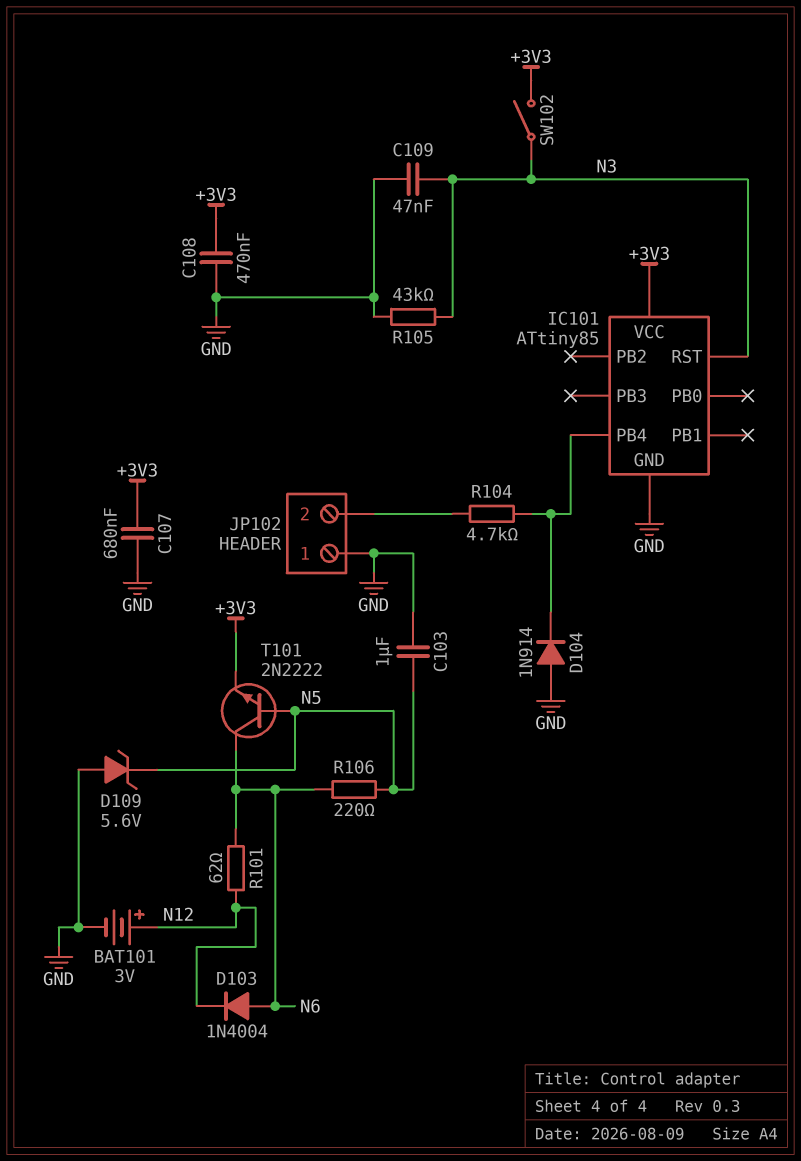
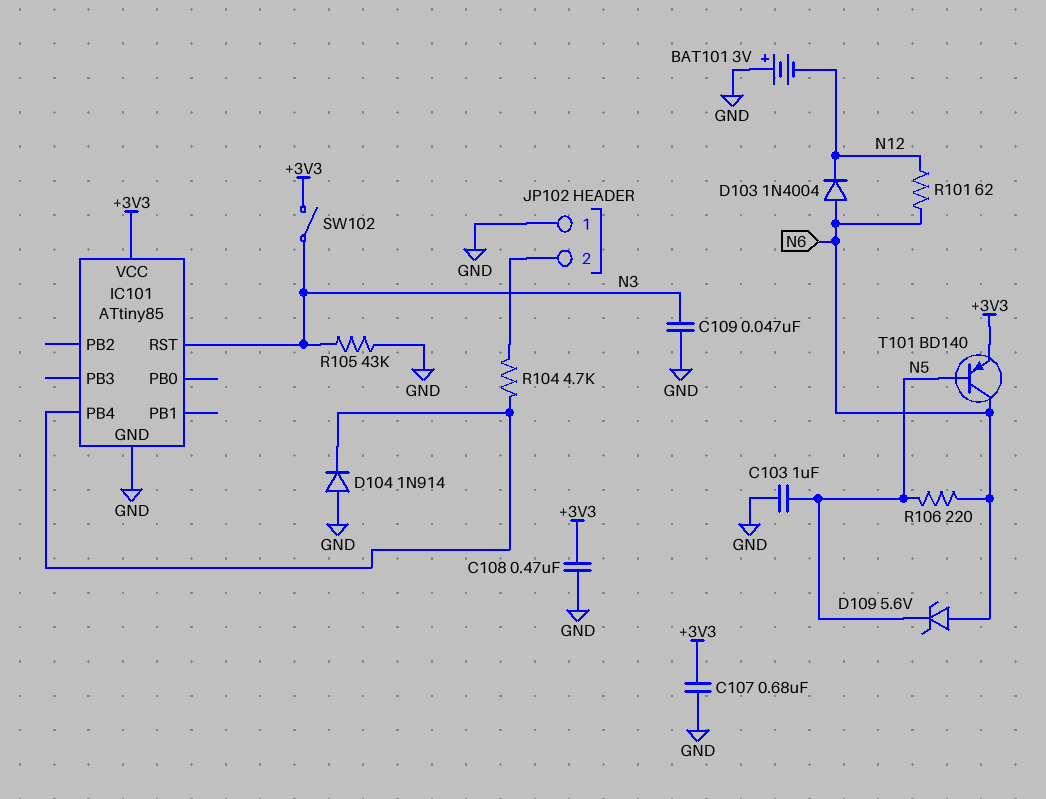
BAT101: 3V (plus N12, minus GND) -> 3V (plus GND, minus N12)
D109: zener 5.6V (A GND, K N5) -> zener 5.6V (A N6, K N5)
T101: NPN 2N2222 (B N5, C N6, E +3V3) -> PNP BD140 (B N5, C N6, E +3V3)

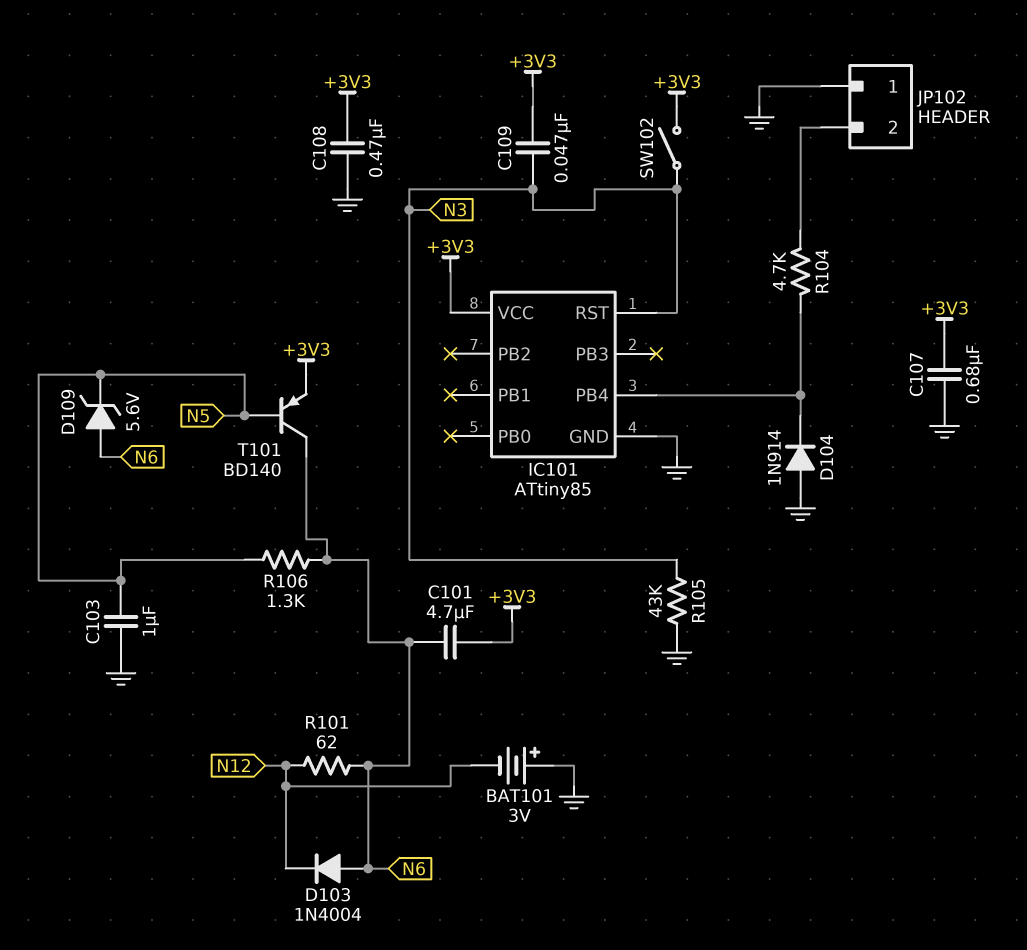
C101: none -> 4.7uF (+3V3, N6)
C109: 47nF (GND, N3) -> 47nF (+3V3, N3)
R106: 220 (N5, N6) -> 1.3k (N5, N6)

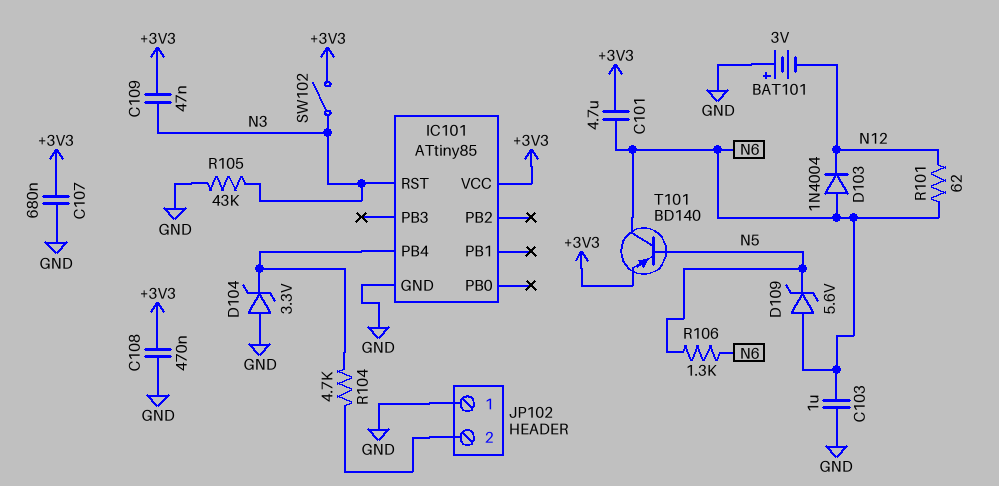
C103: 1uF (GND, N5) -> 1uF (GND, N6)
D104: diode 1N914 (A GND, K IC101/PB4) -> zener 3.3V (A GND, K IC101/PB4)

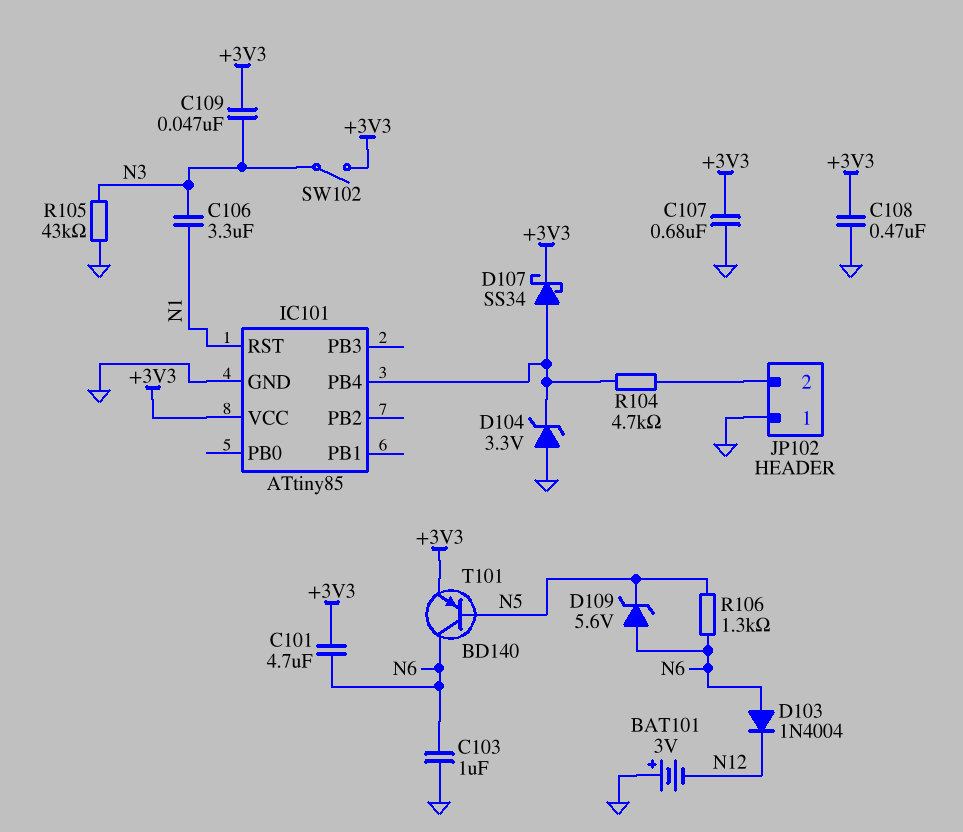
C106: none -> 3.3uF (N1, N3)
D107: none -> schottky SS34 (A IC101/PB4, K +3V3)
IC101 pin RST: N3 -> N1
R101: 62 (N6, N12) -> none

